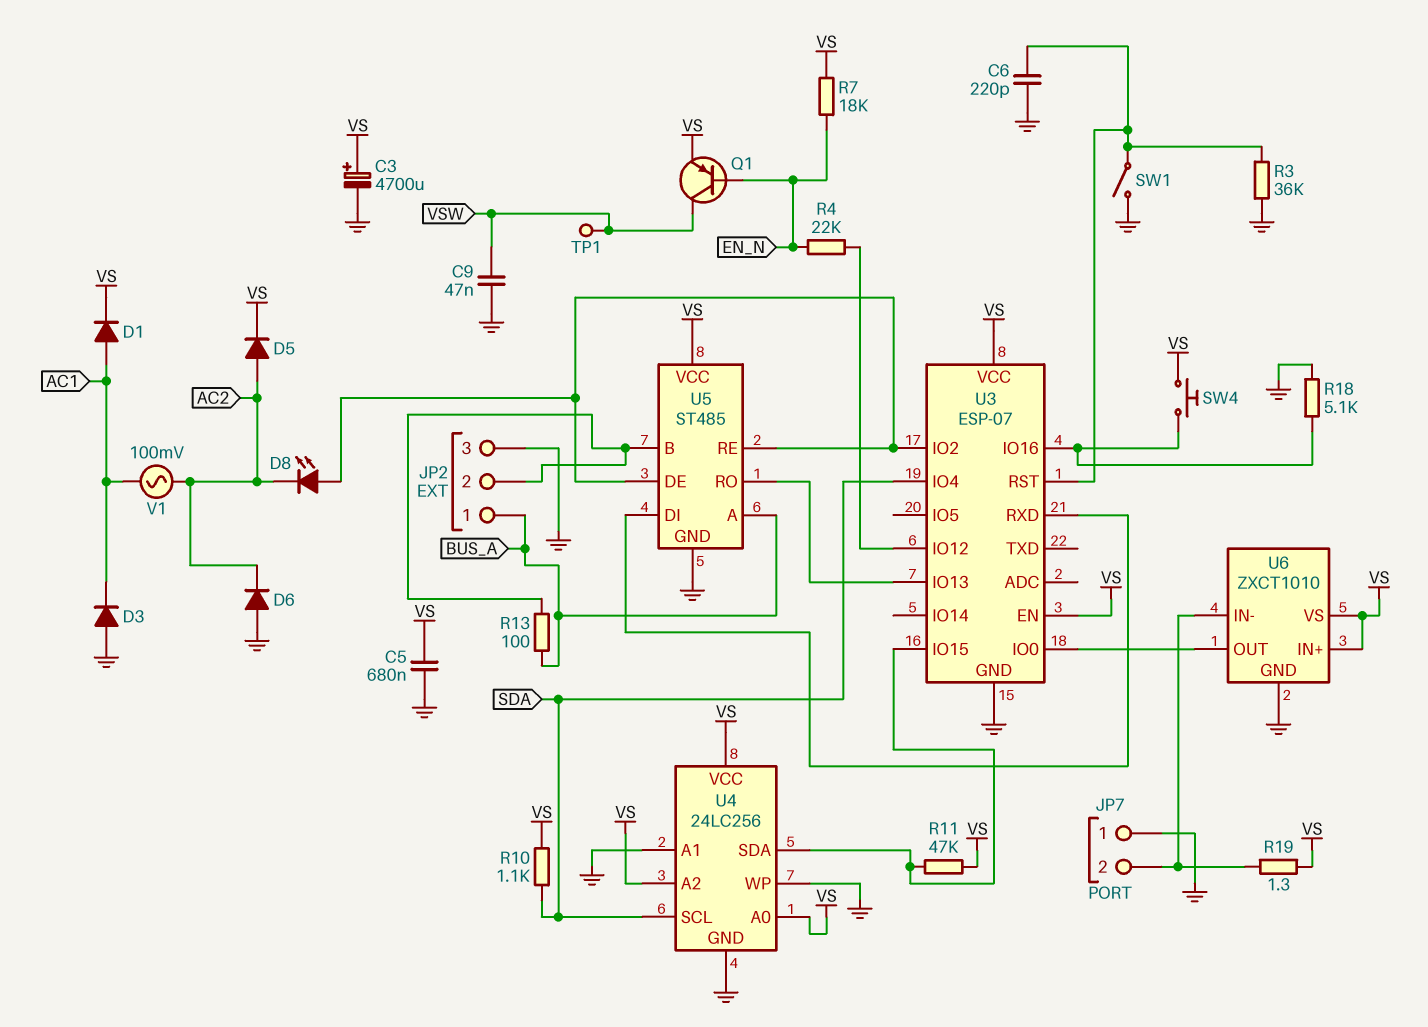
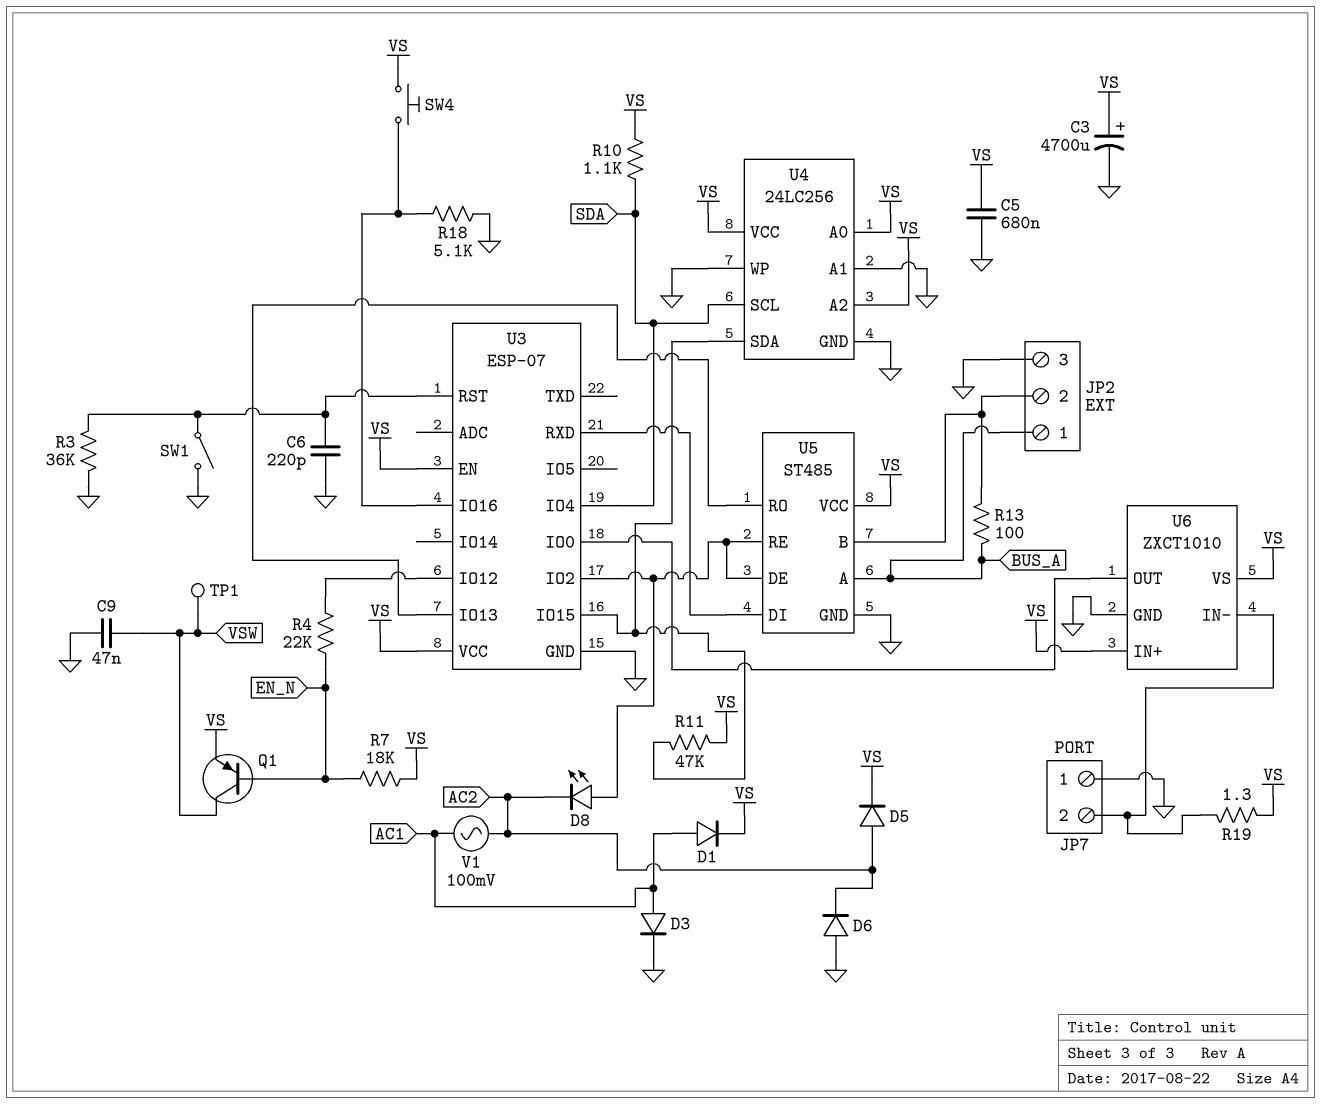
D3: diode (A GND, K AC1) -> diode (A AC1, K GND)

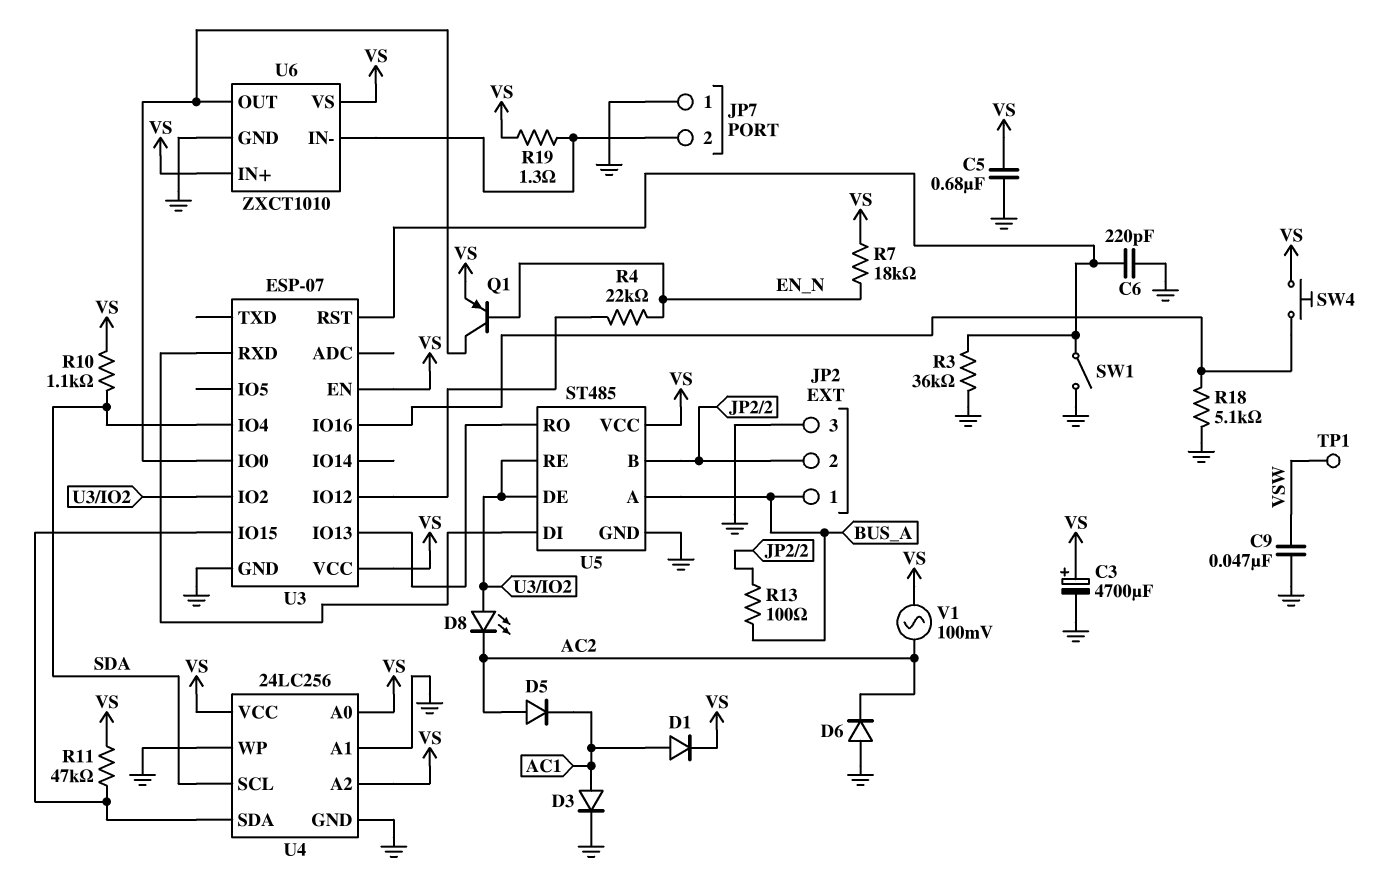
D5: diode (A AC2, K VS) -> diode (A AC2, K AC1)
Q1: PNP (B EN_N, C VSW, E VS) -> PNP (B EN_N, C U3/IO0, E VS)
V1: AC 100mV (AC1, AC2) -> AC 100mV (AC2, VS)

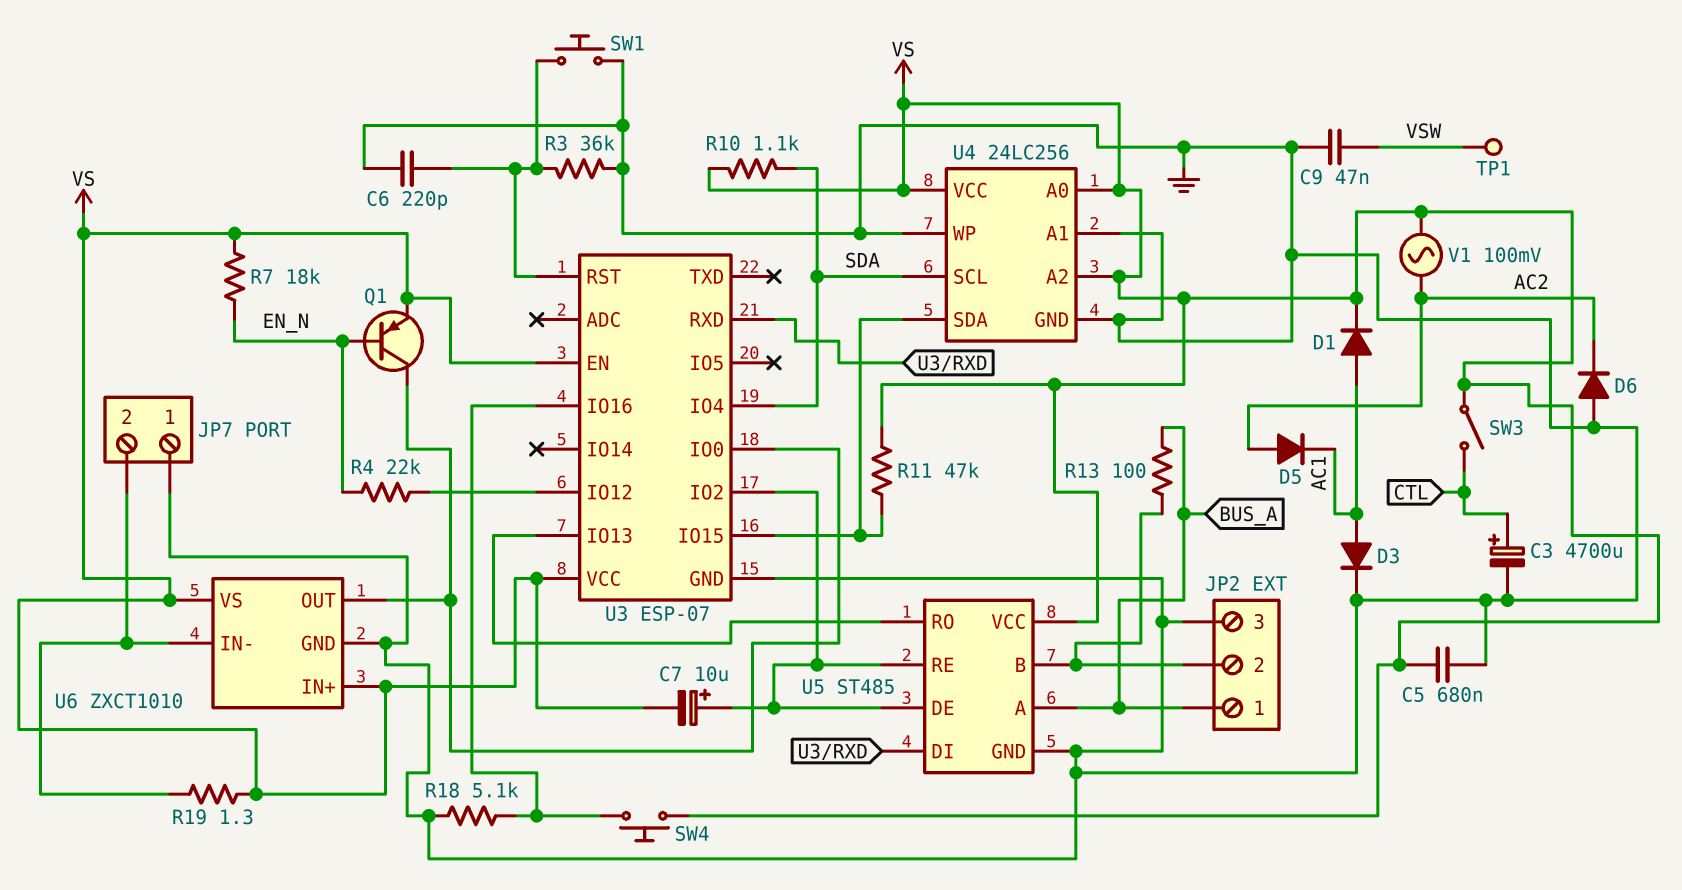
C3: 4700uF (plus VS, minus GND) -> 4700uF (plus CTL, minus GND)
C7: none -> 10uF (plus U3/IO2, minus VS)
D8: LED (A U3/IO2, K AC2) -> none
SW1: switch (GND, U3/RST) -> button (GND, U3/RST)
SW3: none -> switch (CTL, VS)

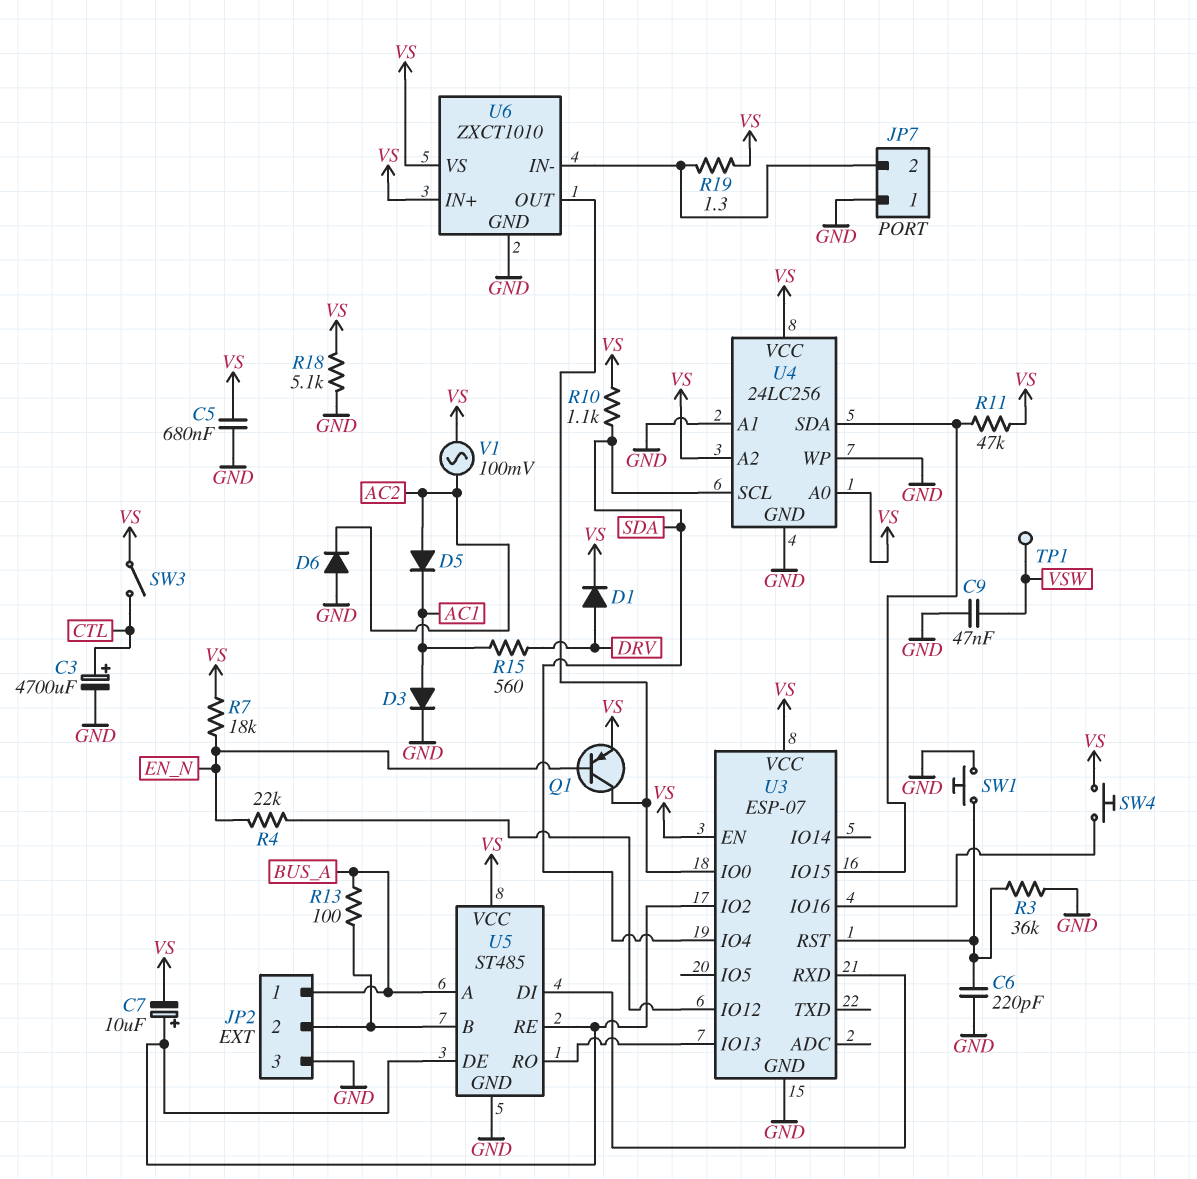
D1: diode (A AC1, K VS) -> diode (A DRV, K VS)
R15: none -> 560 (AC1, DRV)
R18: 5.1k (GND, U3/IO16) -> 5.1k (GND, VS)

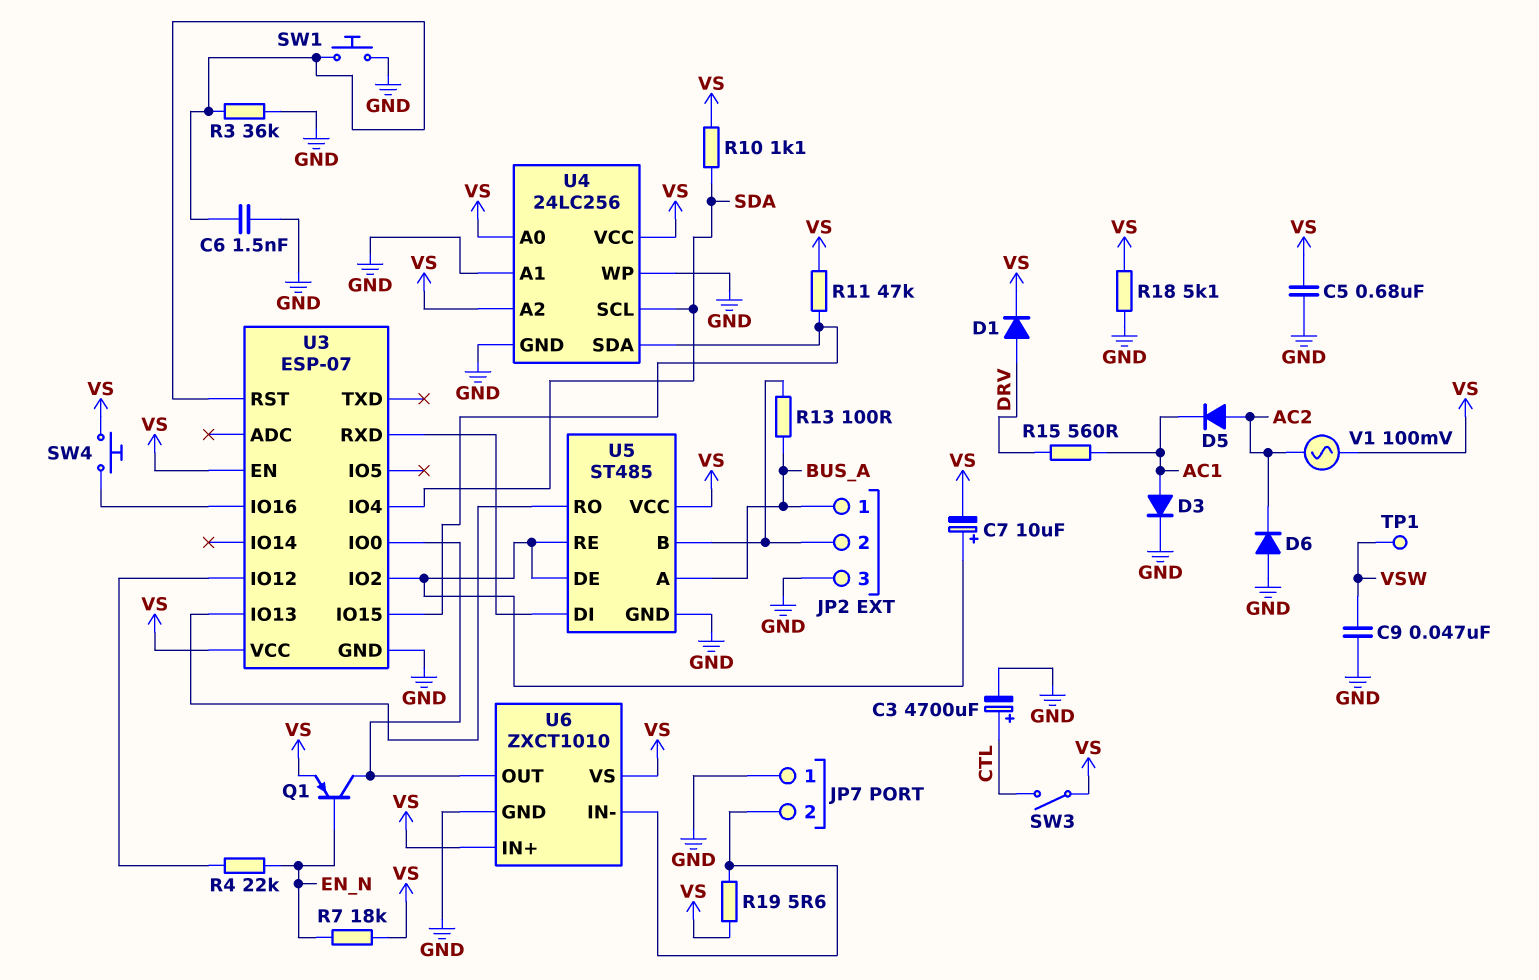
C6: 220pF (GND, U3/RST) -> 1.5nF (GND, U3/RST)
R19: 1.3 (JP7/2, VS) -> 5.6 (JP7/2, VS)

